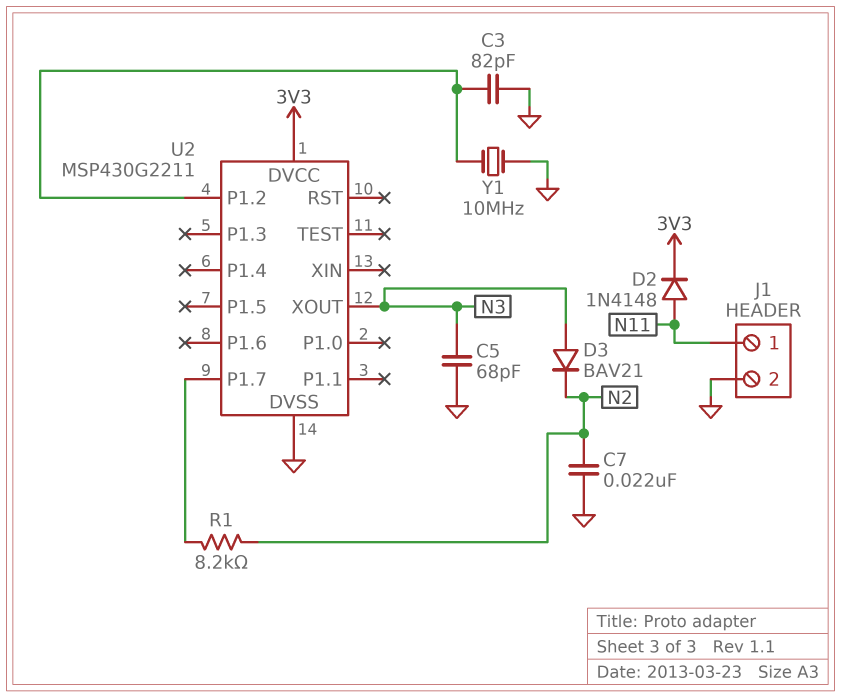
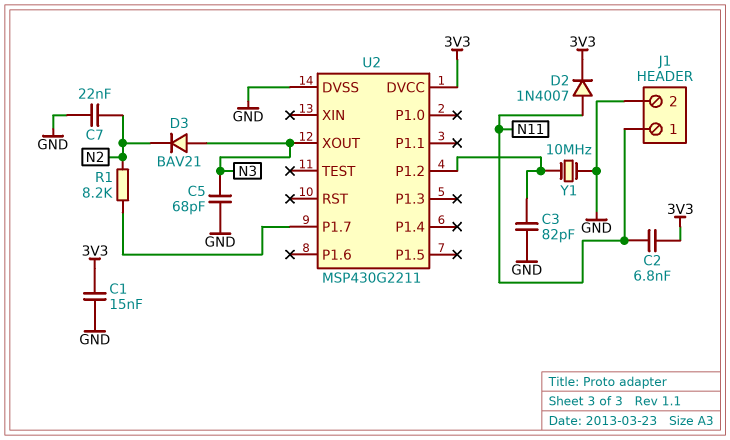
C1: none -> 15nF (3V3, GND)
C2: none -> 6.8nF (3V3, N11)
D2: diode 1N4148 (A N11, K 3V3) -> diode 1N4007 (A N11, K 3V3)

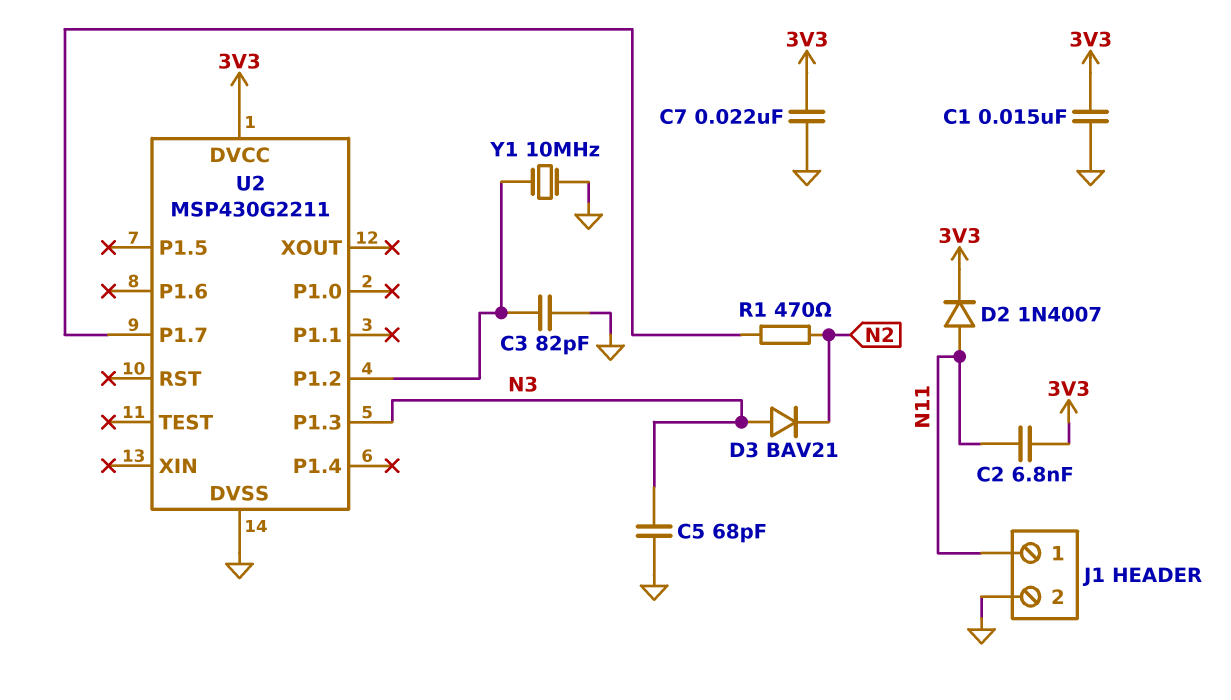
C7: 22nF (GND, N2) -> 22nF (3V3, GND)
R1: 8.2k (N2, U2/P1.7) -> 470 (N2, U2/P1.7)
U2 pin P1.3: none -> N3
U2 pin XOUT: N3 -> none

